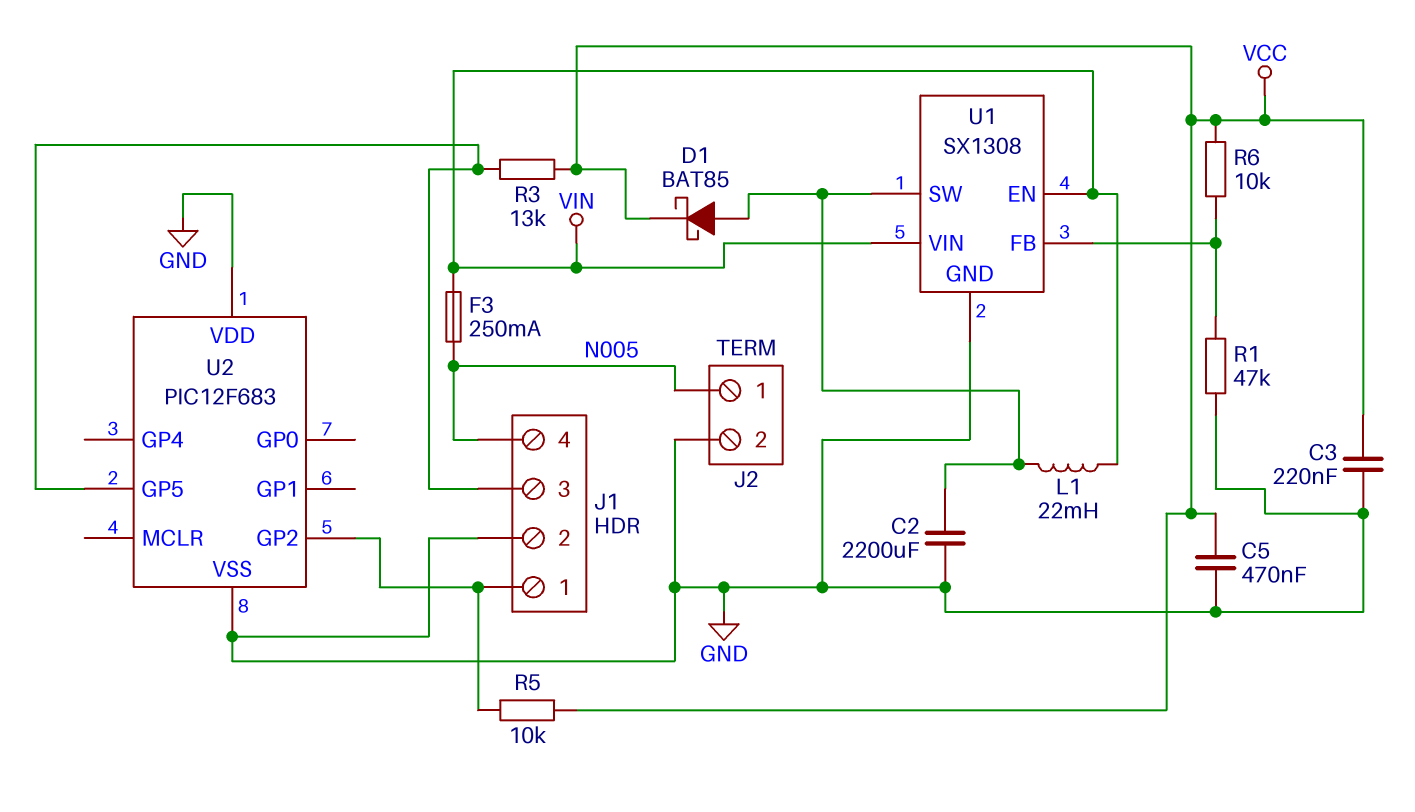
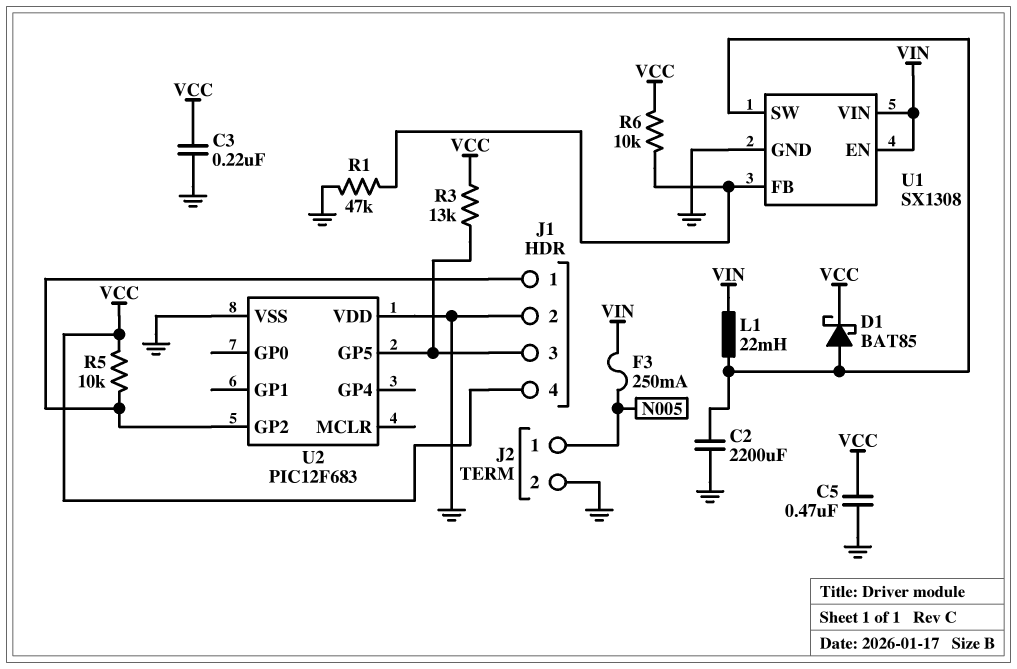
J1 pin 4: N005 -> VCC

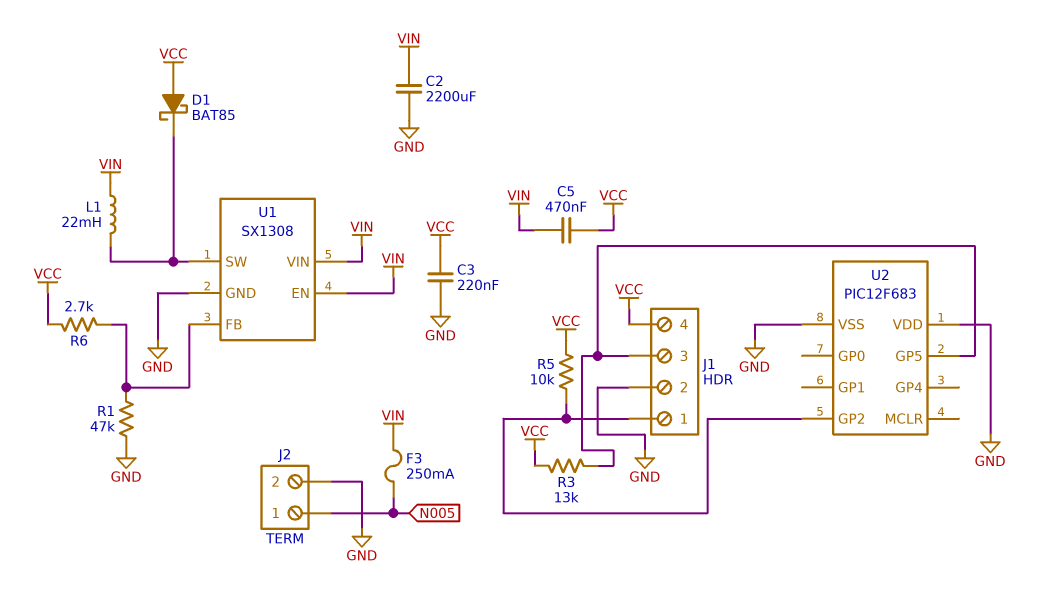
C2: 2200uF (GND, U1/SW) -> 2200uF (GND, VIN)
C5: 470nF (GND, VCC) -> 470nF (VCC, VIN)
D1: schottky BAT85 (A U1/SW, K VCC) -> schottky BAT85 (A VCC, K U1/SW)
R6: 10k (U1/FB, VCC) -> 2.7k (U1/FB, VCC)

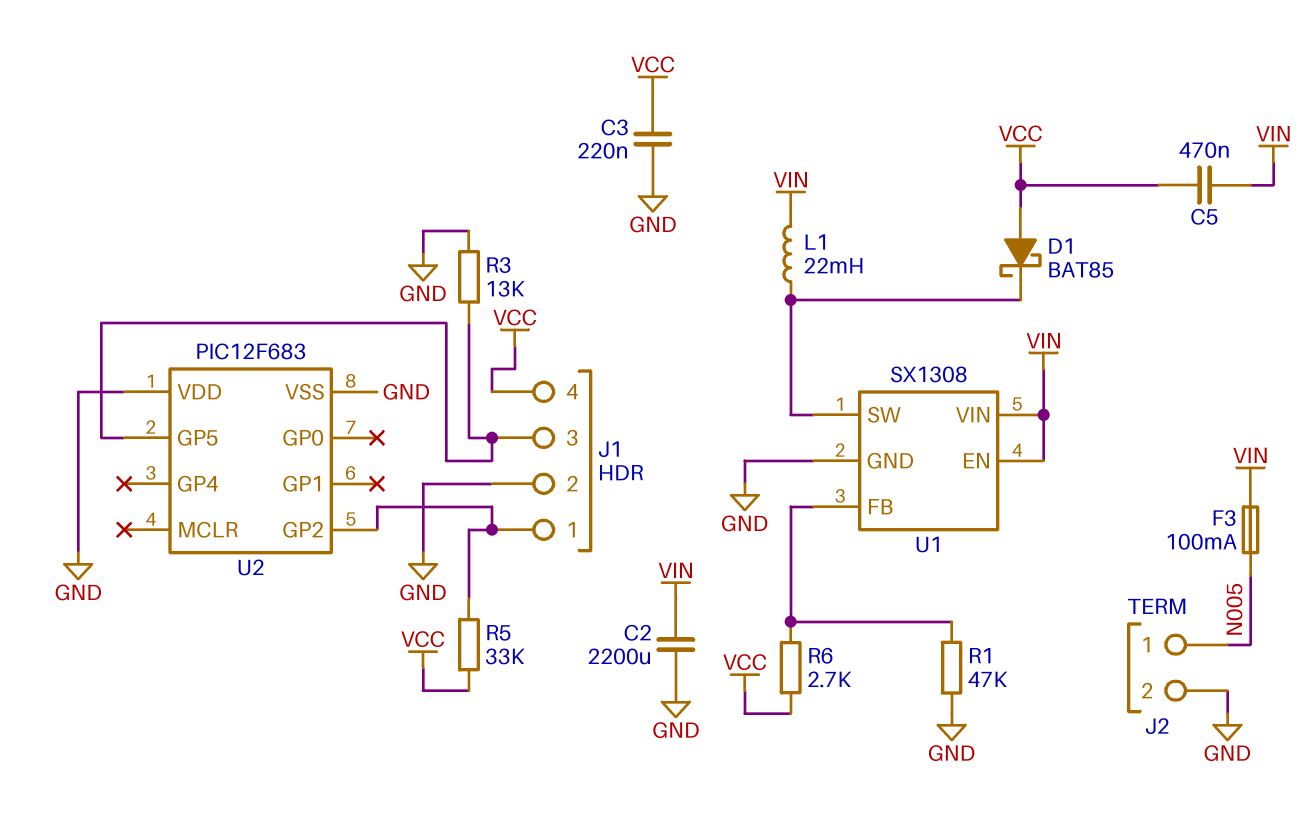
F3: 250mA (N005, VIN) -> 100mA (N005, VIN)
R3: 13k (J1/3, VCC) -> 13k (GND, J1/3)
R5: 10k (J1/1, VCC) -> 33k (J1/1, VCC)

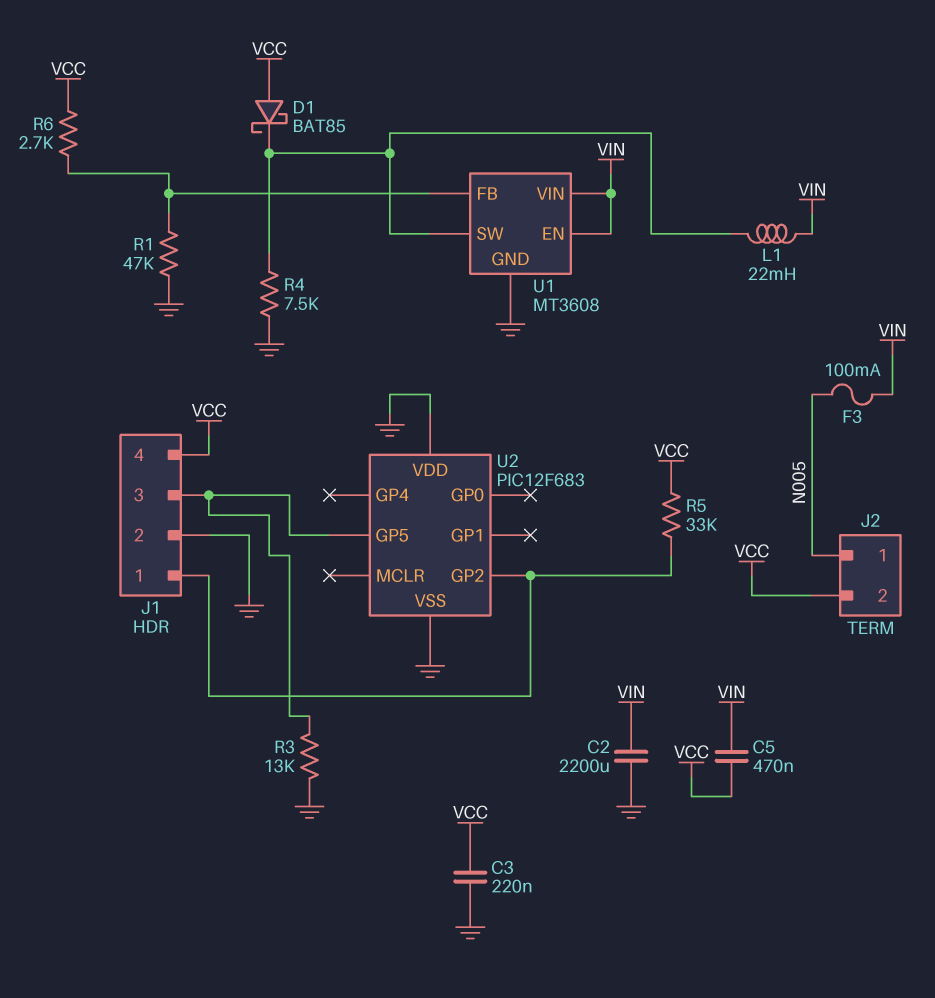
J2 pin 2: GND -> VCC
R4: none -> 7.5k (GND, U1/SW)
U1: SX1308 -> MT3608

